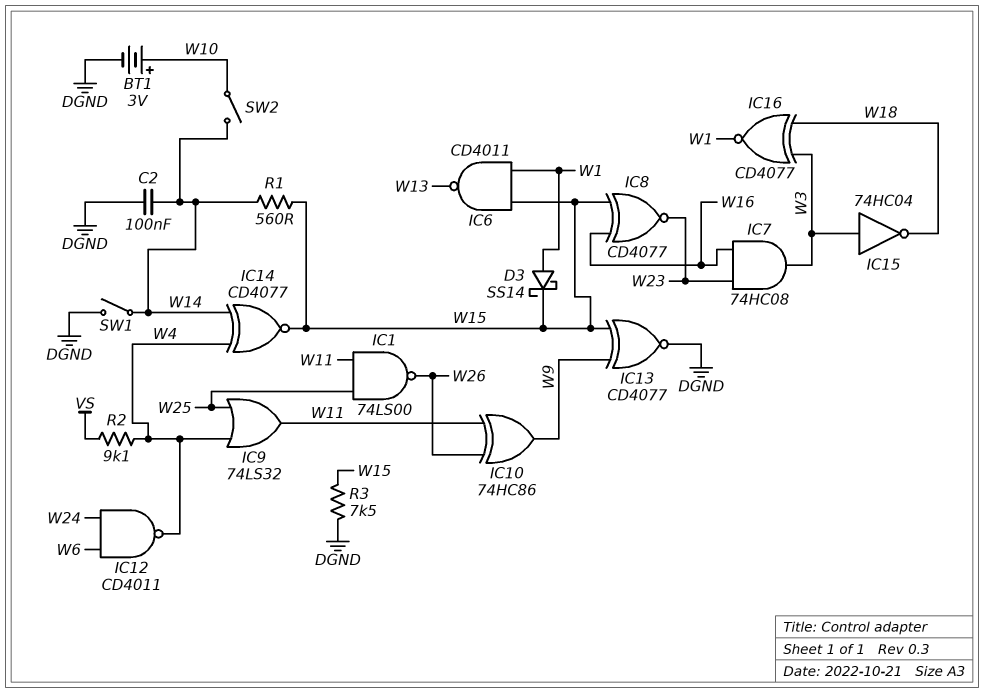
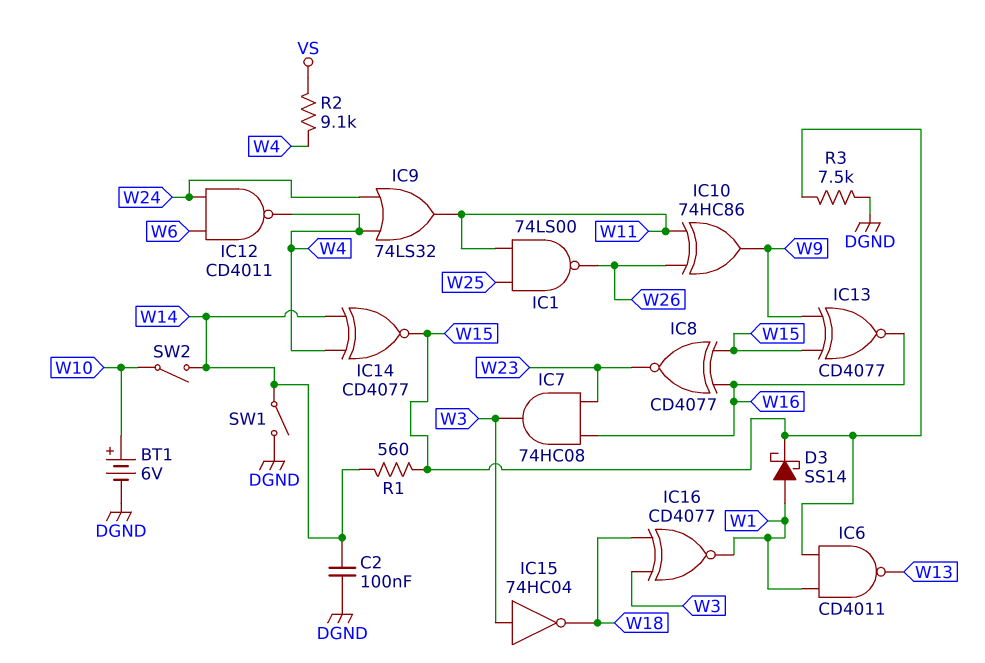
BT1: 3V (plus W10, minus DGND) -> 6V (plus W10, minus DGND)
IC9: OR 74LS32 (in W4, in W25, out W11) -> OR 74LS32 (in W4, in W24, out W11)
IC13: XNOR CD4077 (in W9, in W15, out DGND) -> XNOR CD4077 (in W9, in W15, out W16)

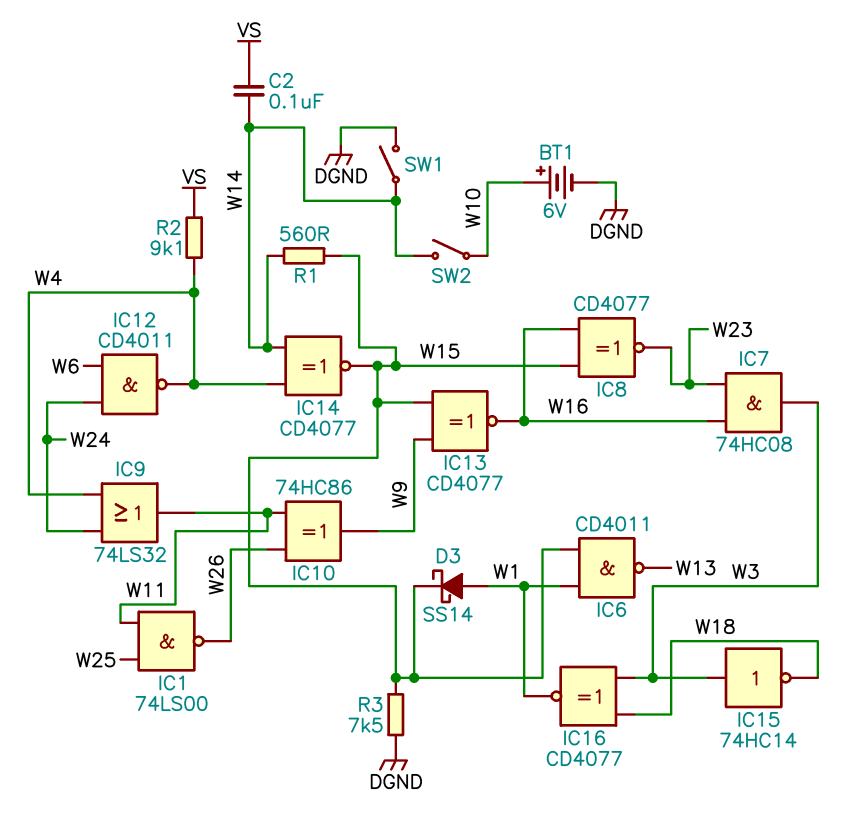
C2: 100nF (DGND, W14) -> 100nF (VS, W14)
IC15: NOT 74HC04 (in W3, out W18) -> NOT 74HC14 (in W3, out W18)

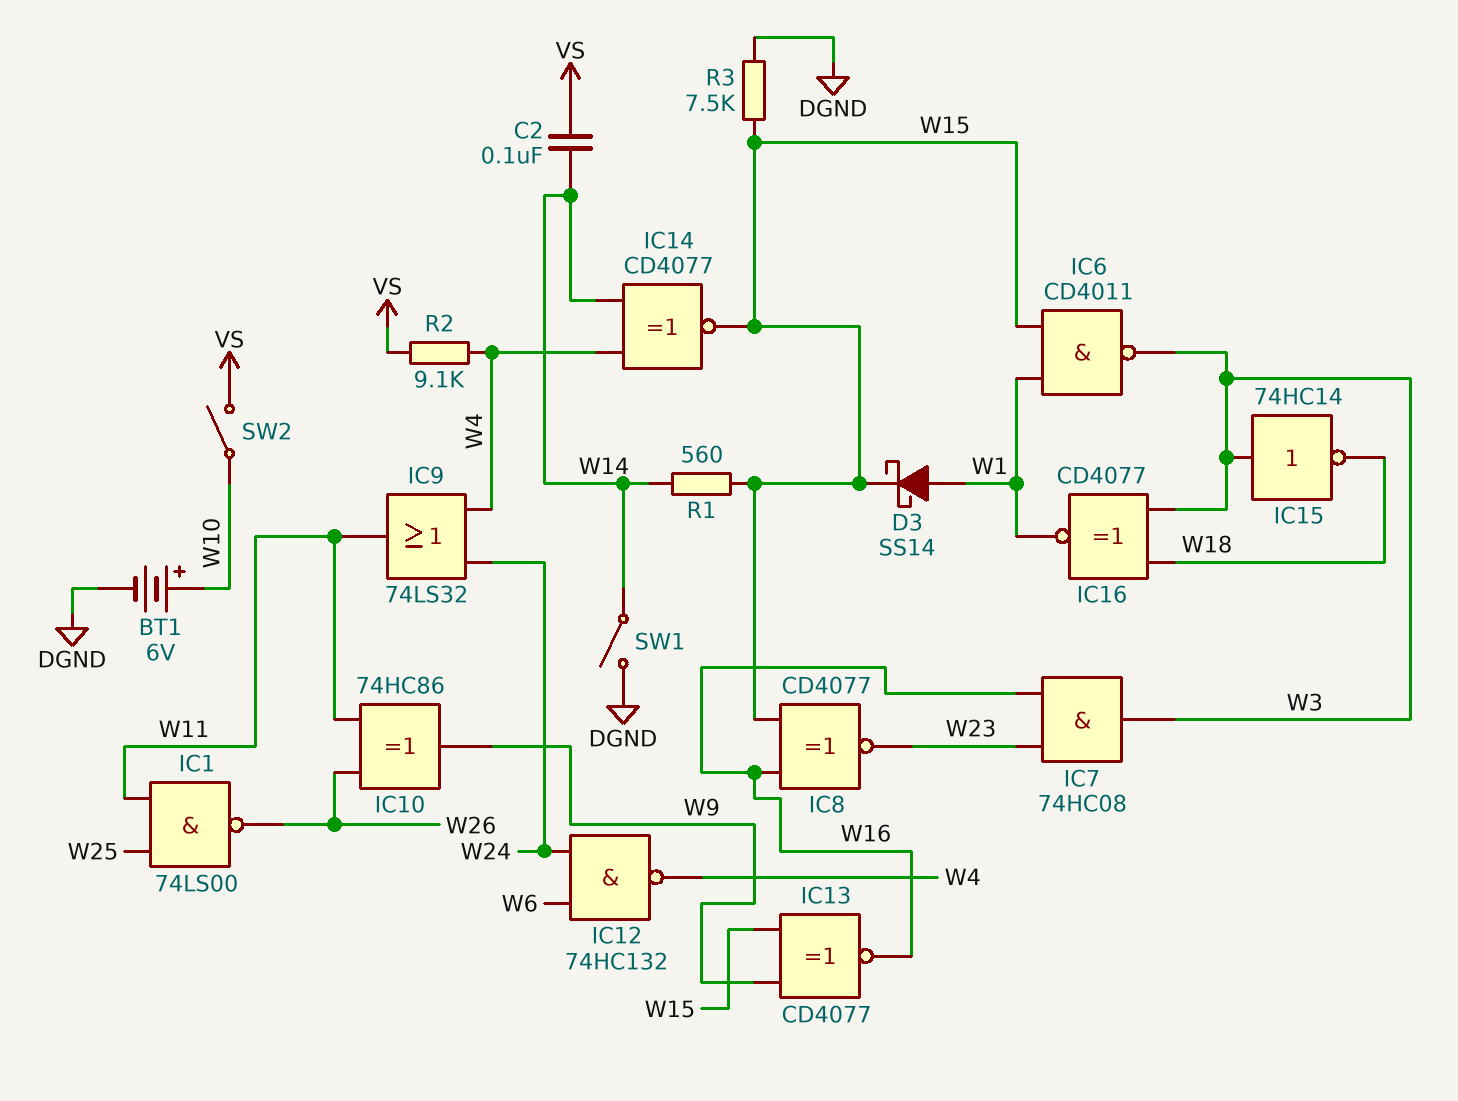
IC6: NAND CD4011 (in W1, in W15, out W13) -> NAND CD4011 (in W1, in W15, out W3)
IC12: NAND CD4011 (in W6, in W24, out W4) -> NAND 74HC132 (in W6, in W24, out W4)
SW2: switch (W10, W14) -> switch (VS, W10)

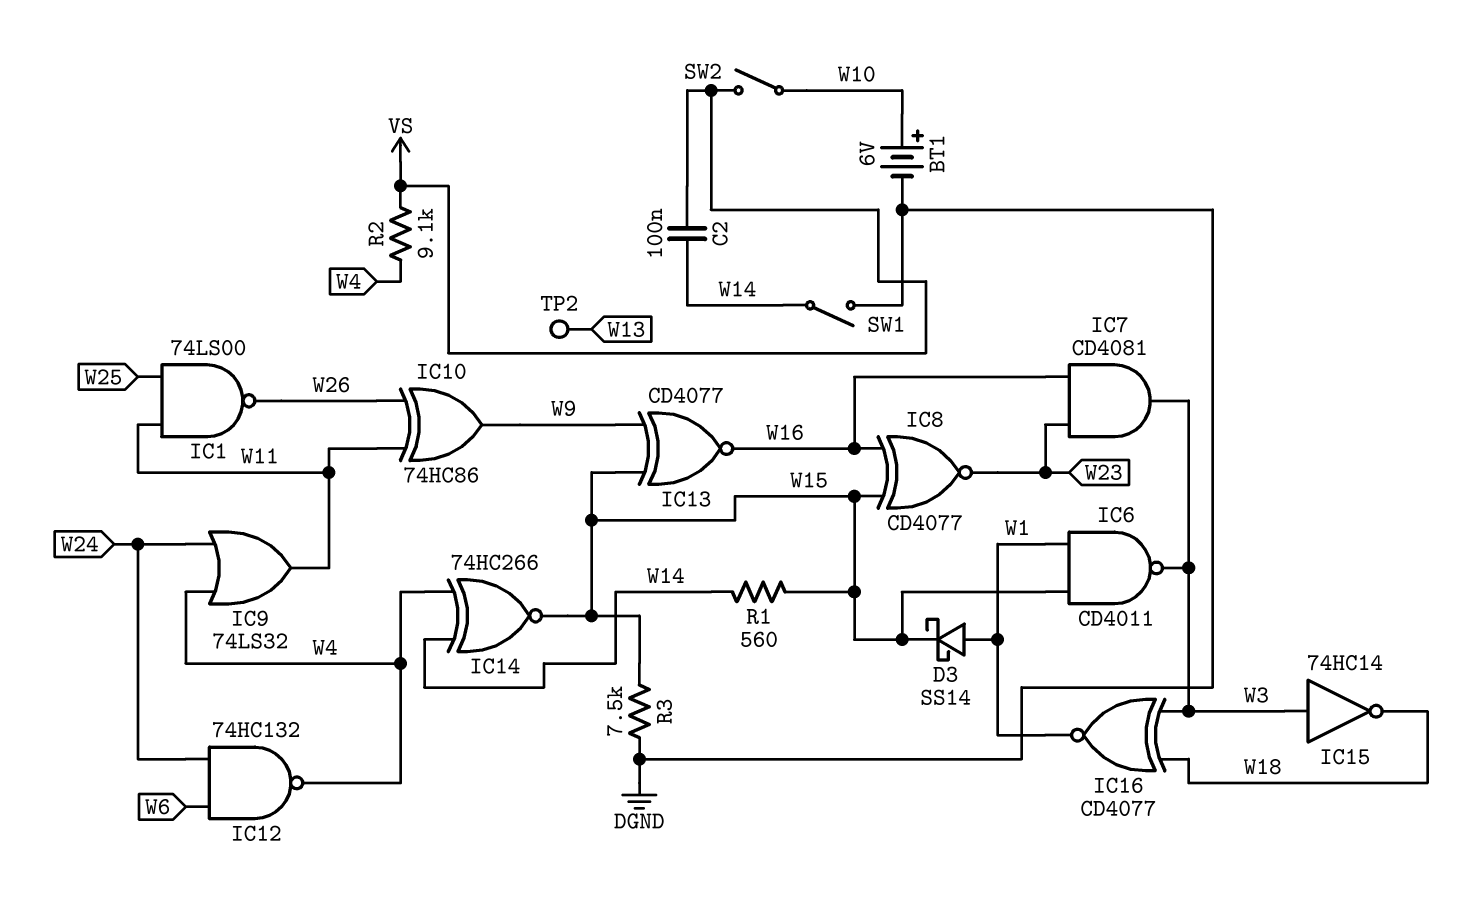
IC7: AND 74HC08 (in W16, in W23, out W3) -> AND CD4081 (in W16, in W23, out W3)
IC14: XNOR CD4077 (in W4, in W14, out W15) -> XNOR 74HC266 (in W4, in W14, out W15)
TP2: none -> test point (W13)

